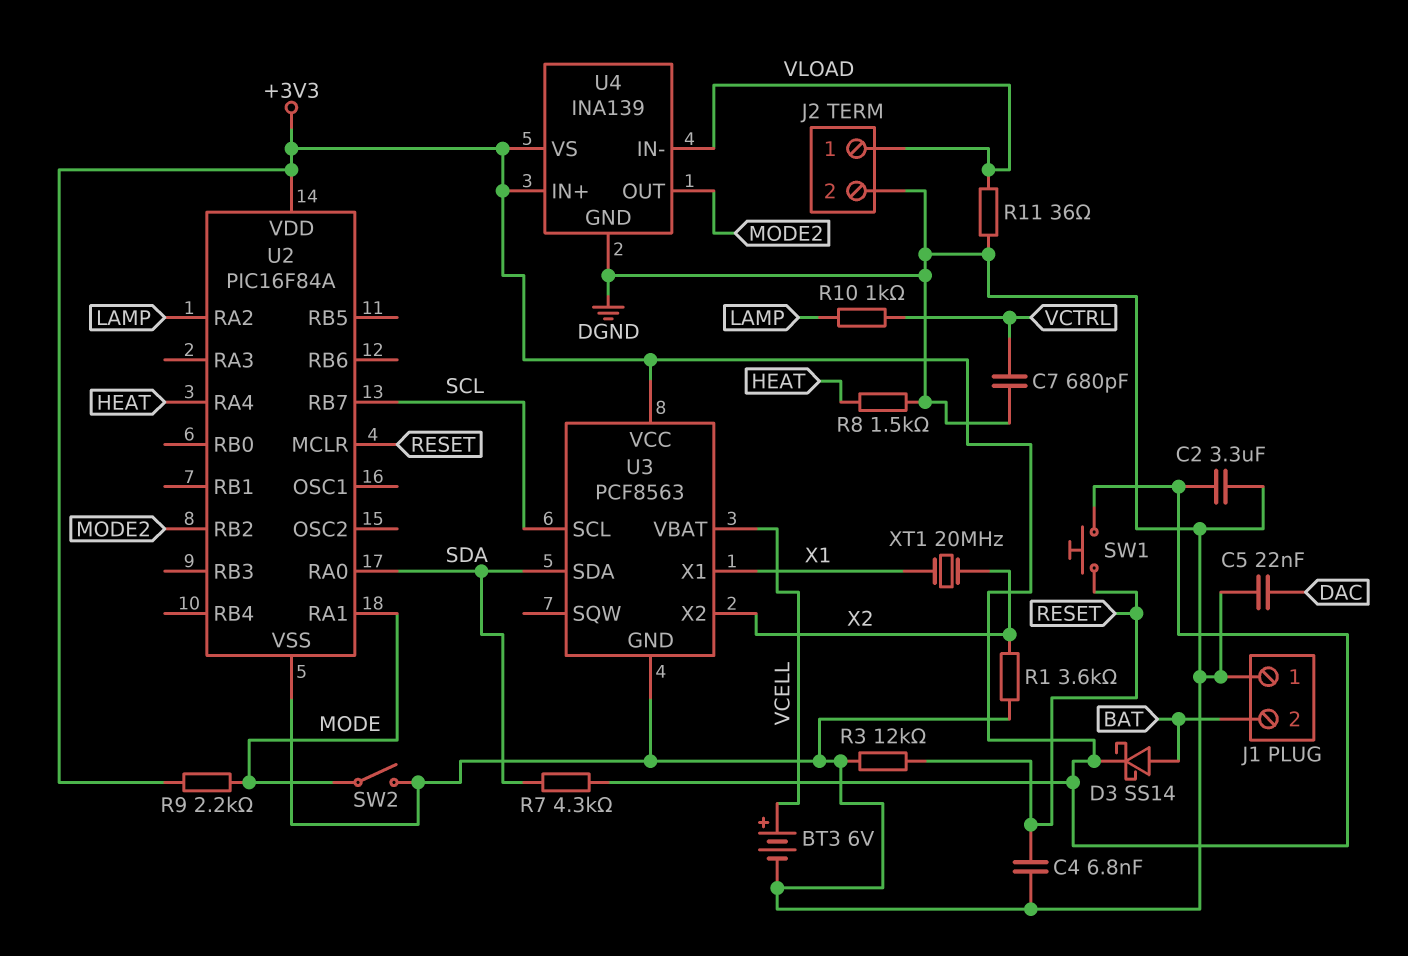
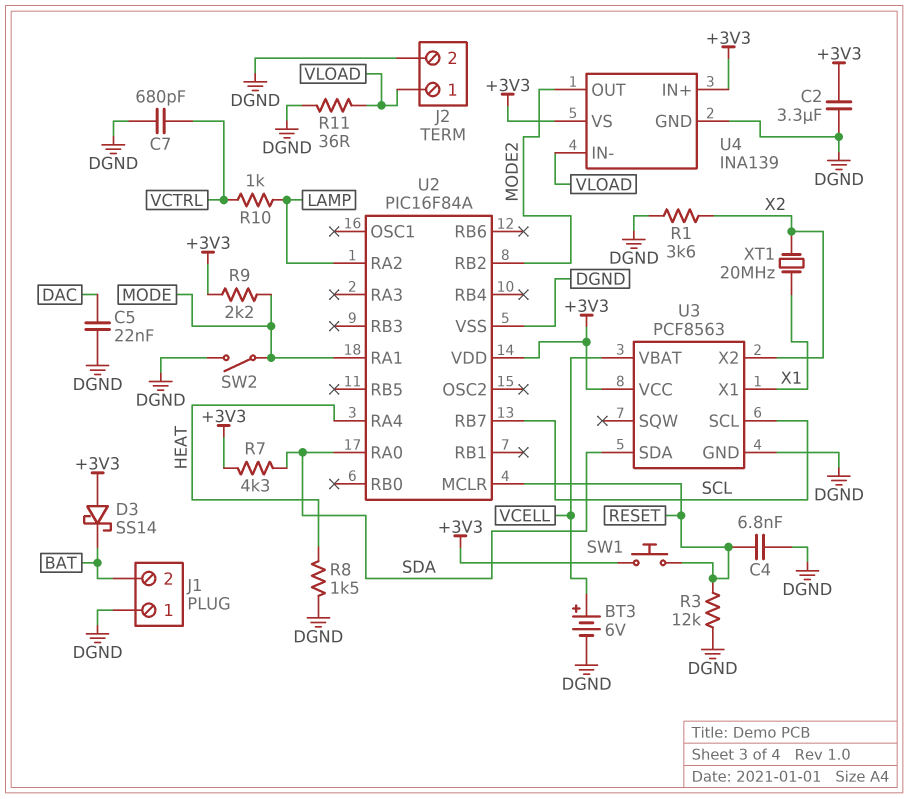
D3: schottky SS14 (A BAT, K +3V3) -> schottky SS14 (A +3V3, K BAT)

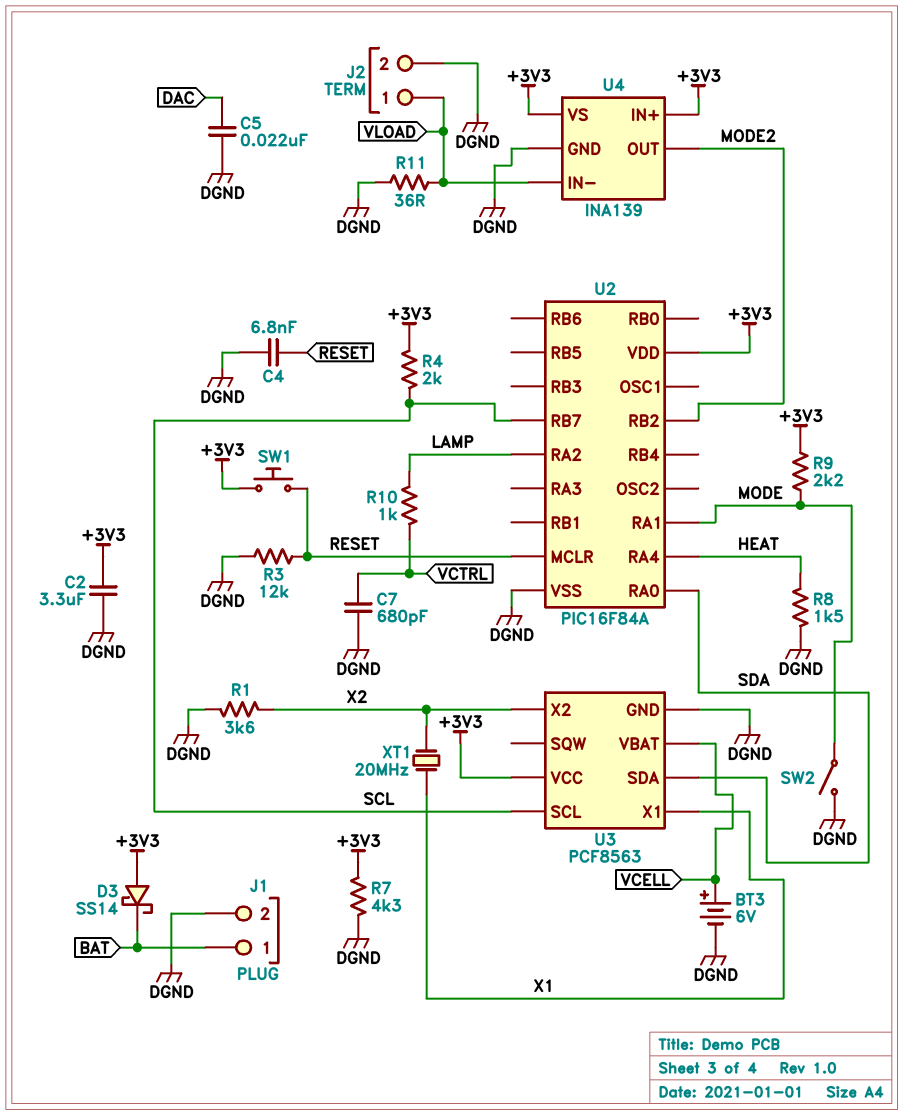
J1 pin 1: DGND -> BAT
J1 pin 2: BAT -> DGND
R4: none -> 2k (+3V3, SCL)
R7: 4.3k (+3V3, SDA) -> 4.3k (+3V3, DGND)

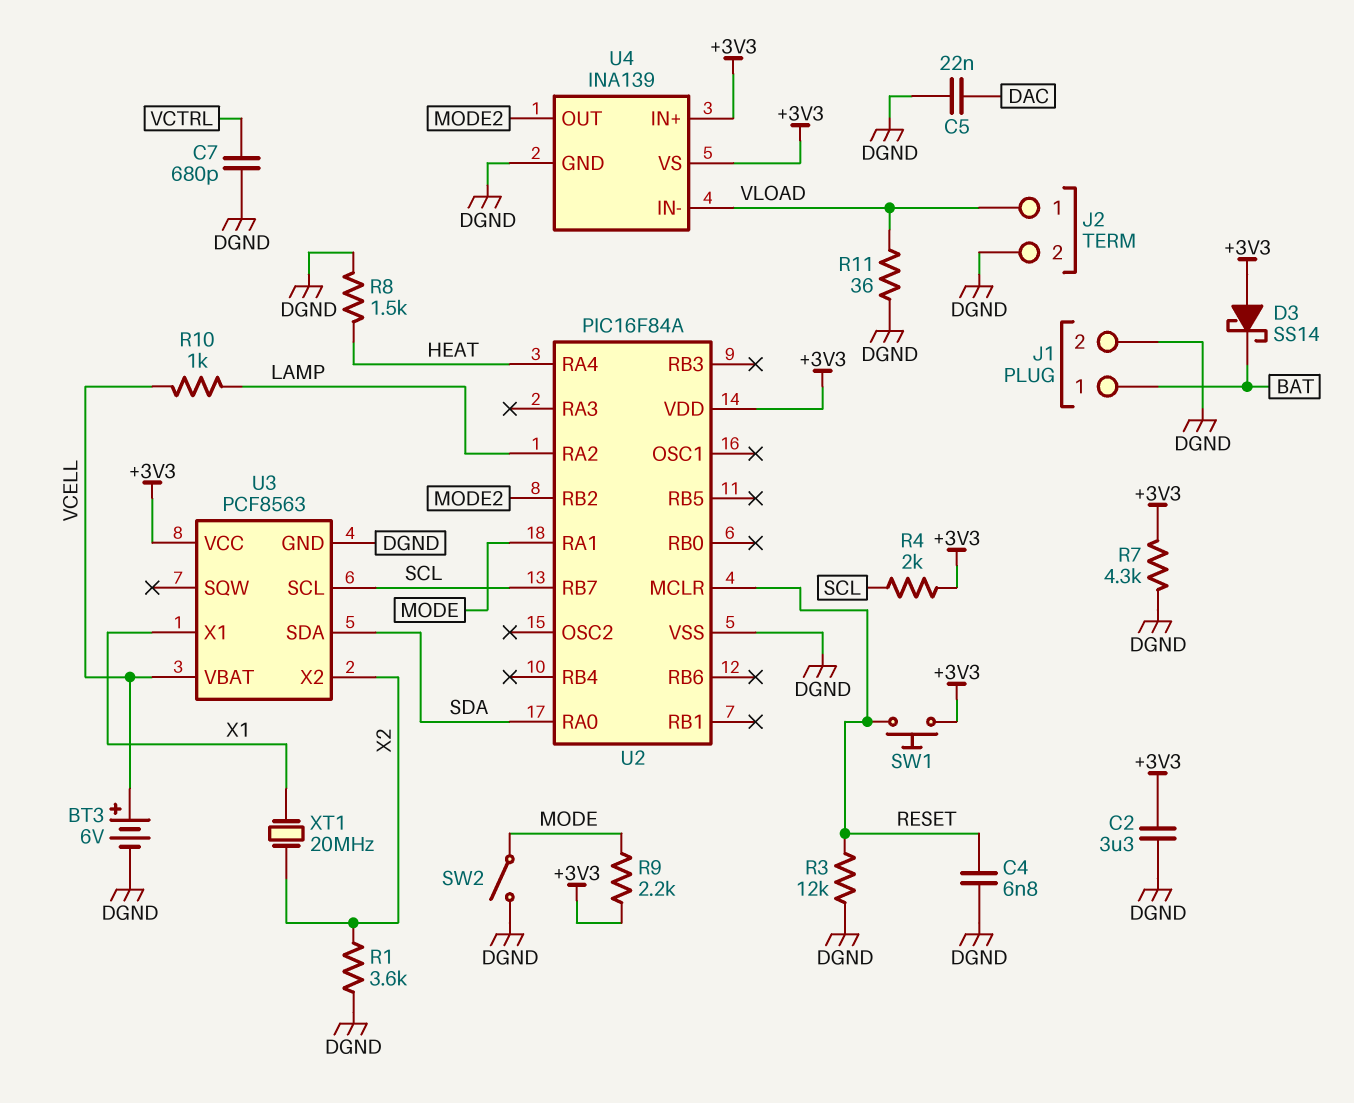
R10: 1k (LAMP, VCTRL) -> 1k (LAMP, VCELL)

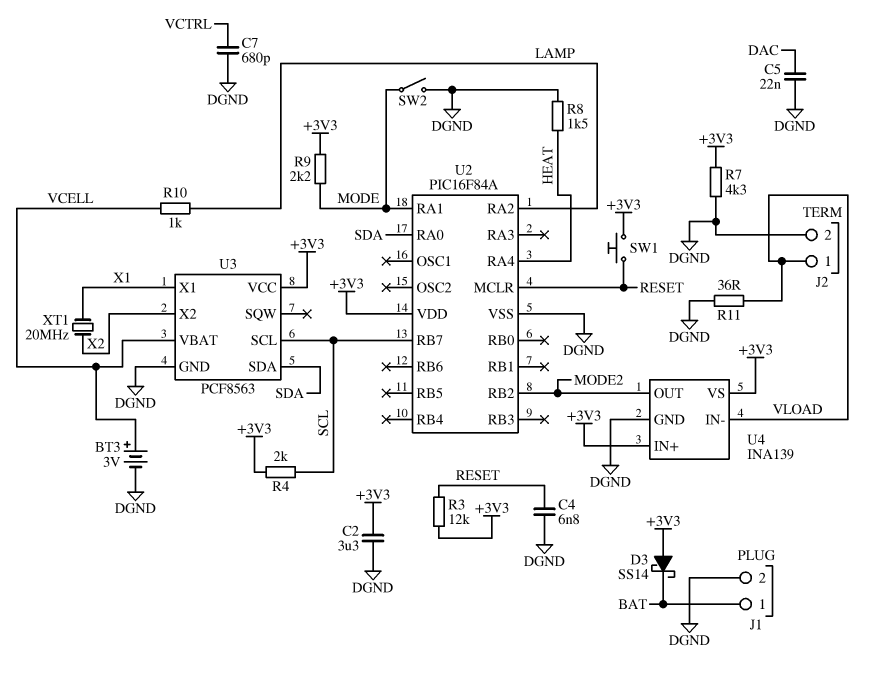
BT3: 6V (plus VCELL, minus DGND) -> 3V (plus VCELL, minus DGND)
R1: 3.6k (DGND, X2) -> none
R3: 12k (DGND, RESET) -> 12k (+3V3, RESET)

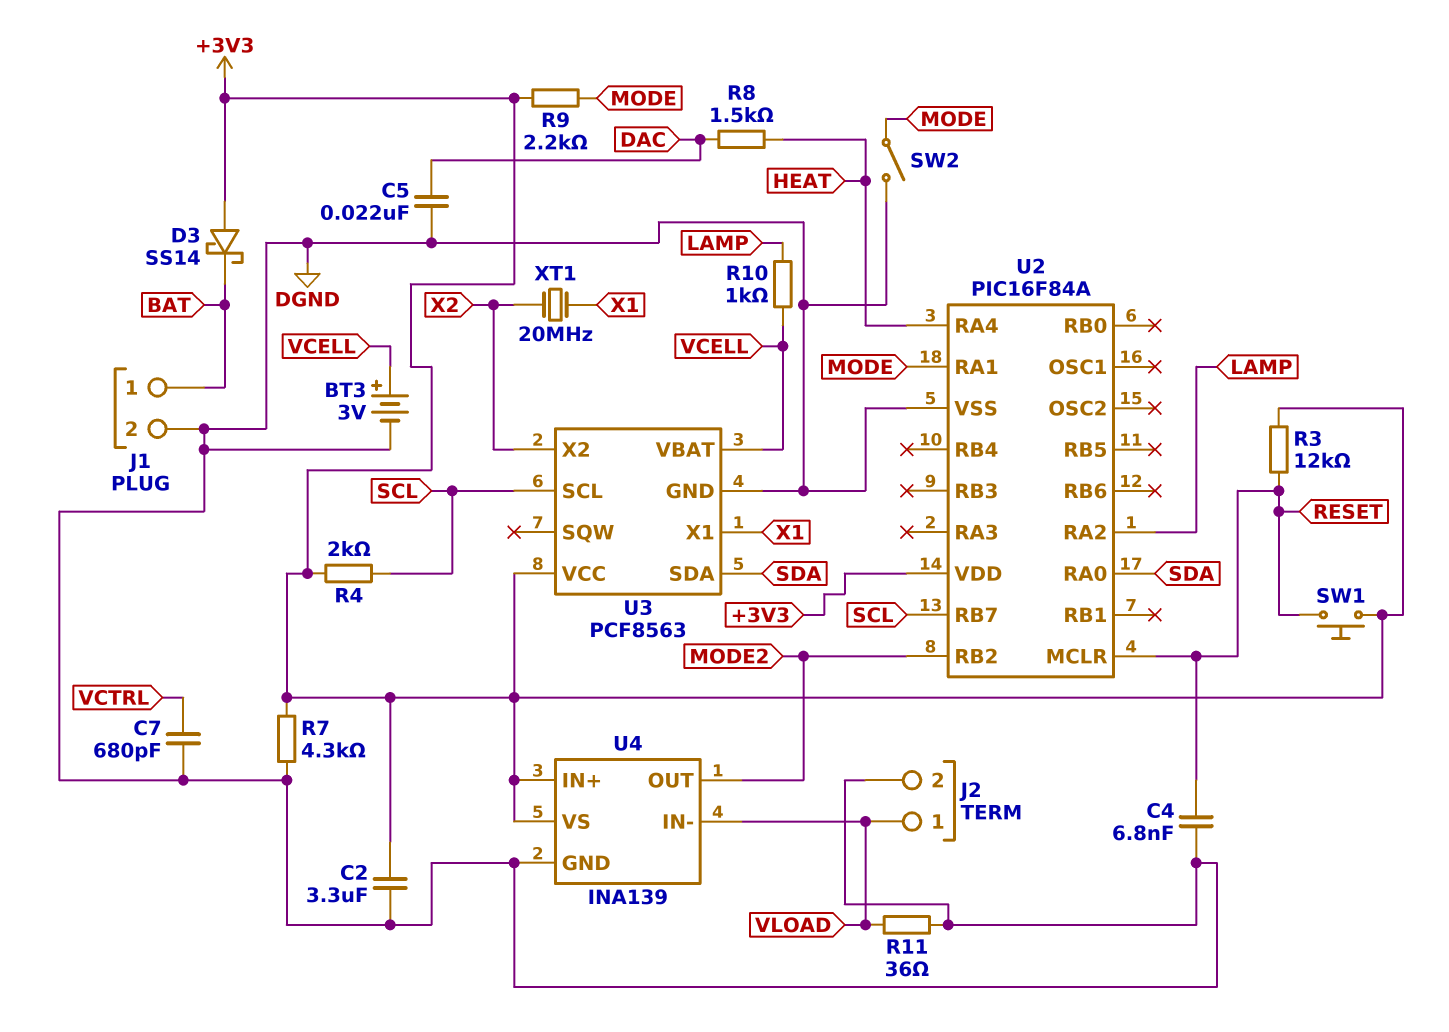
R8: 1.5k (DGND, HEAT) -> 1.5k (DAC, HEAT)

